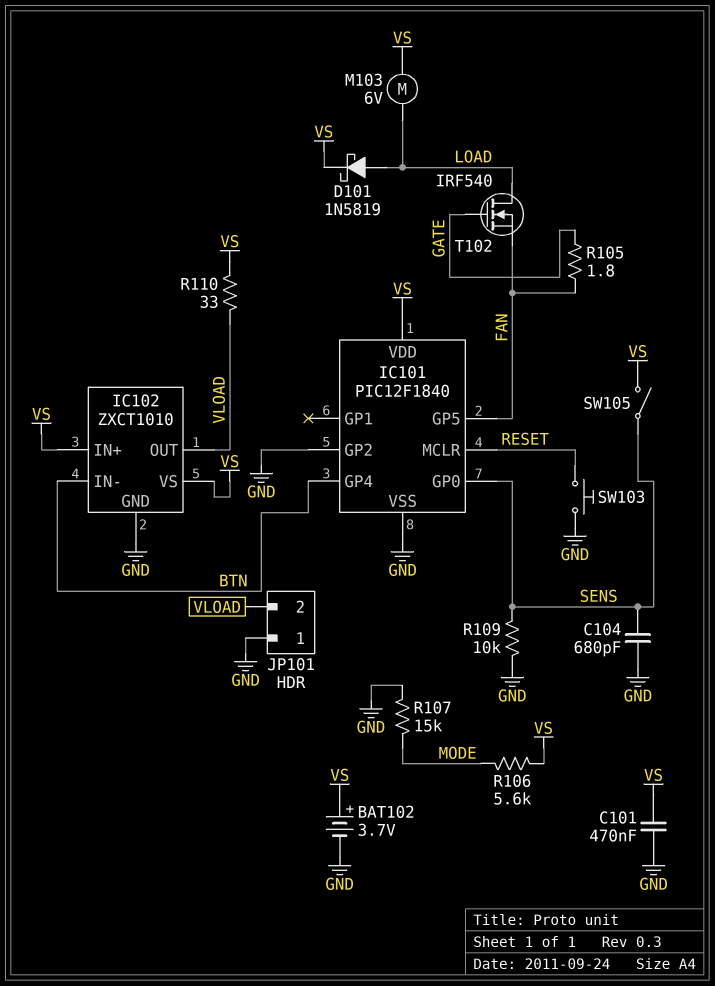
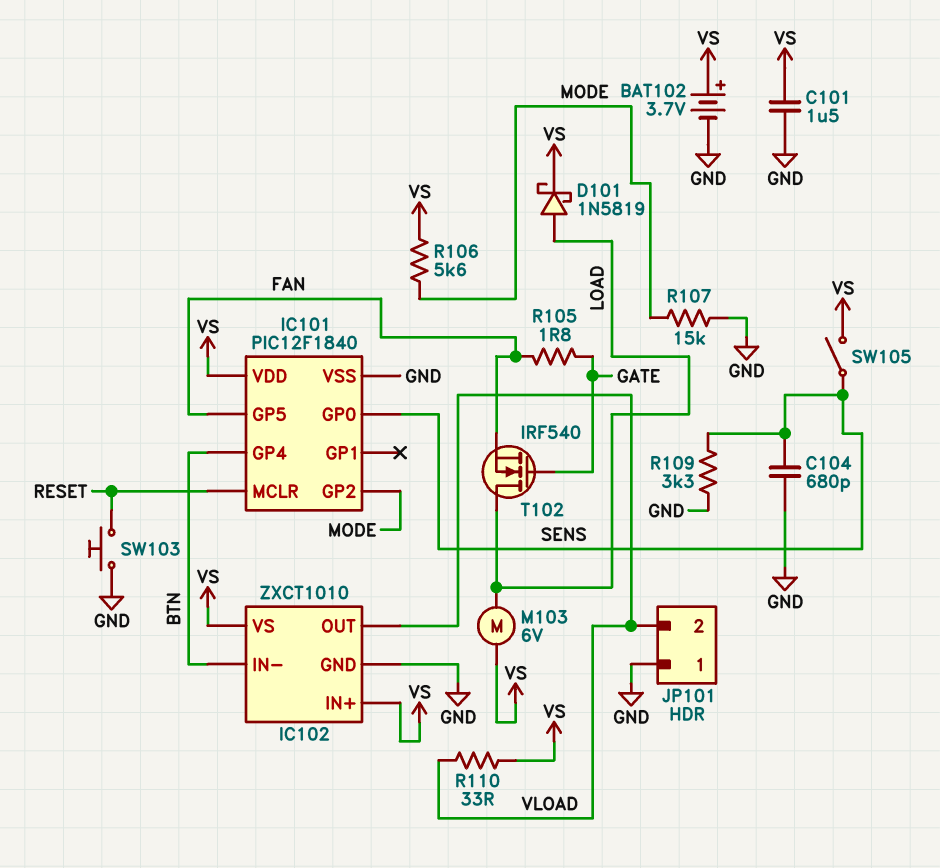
C101: 470nF (GND, VS) -> 1.5uF (GND, VS)
IC101 pin GP2: GND -> MODE
R109: 10k (GND, SENS) -> 3.3k (GND, SENS)

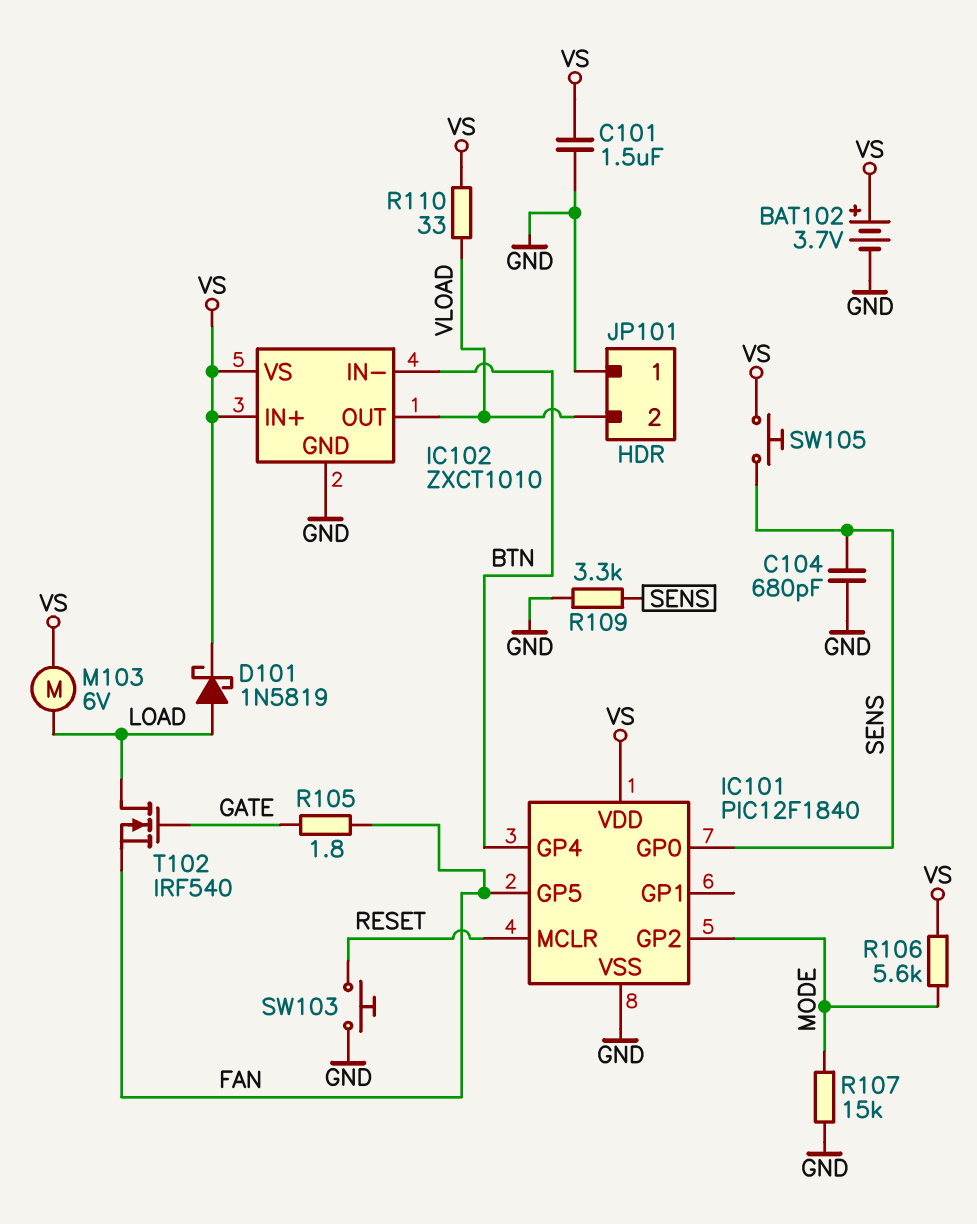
SW105: switch (SENS, VS) -> button (SENS, VS)

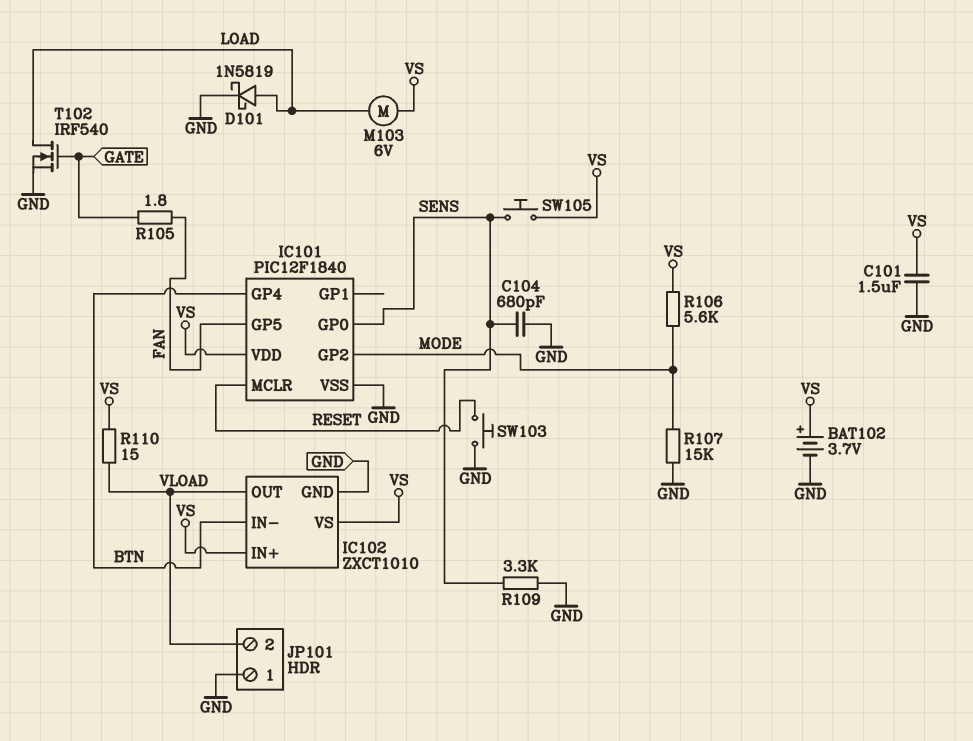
D101: schottky 1N5819 (A LOAD, K VS) -> schottky 1N5819 (A LOAD, K GND)
R110: 33 (VLOAD, VS) -> 15 (VLOAD, VS)
T102: NMOS IRF540 (G GATE, D LOAD, S FAN) -> NMOS IRF540 (G GATE, D LOAD, S GND)

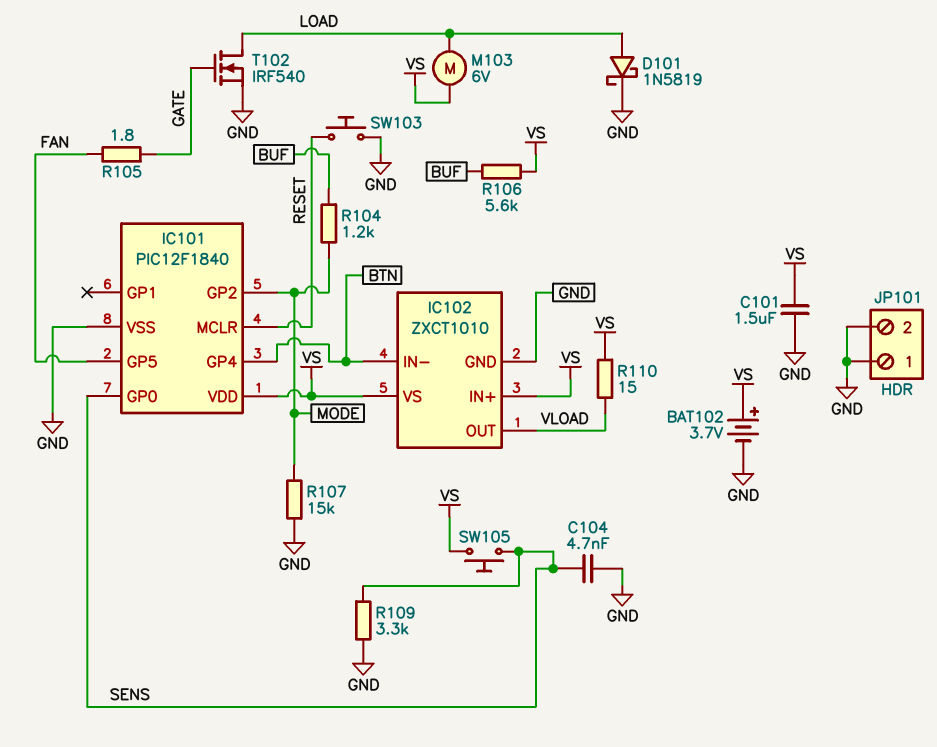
C104: 680pF (GND, SENS) -> 4.7nF (GND, SENS)
JP101 pin 2: VLOAD -> GND
R104: none -> 1.2k (BUF, MODE)
R106: 5.6k (MODE, VS) -> 5.6k (BUF, VS)

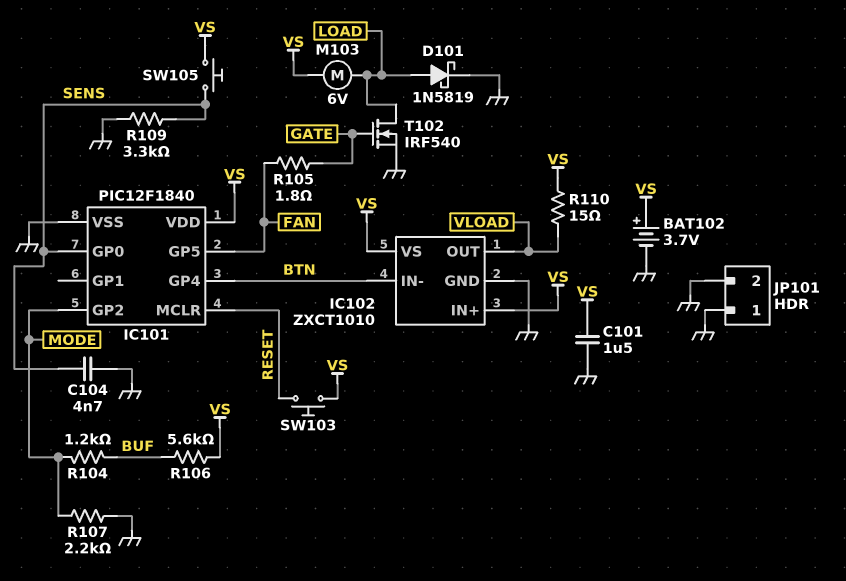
R107: 15k (GND, MODE) -> 2.2k (GND, MODE)
SW103: button (GND, RESET) -> button (RESET, VS)

